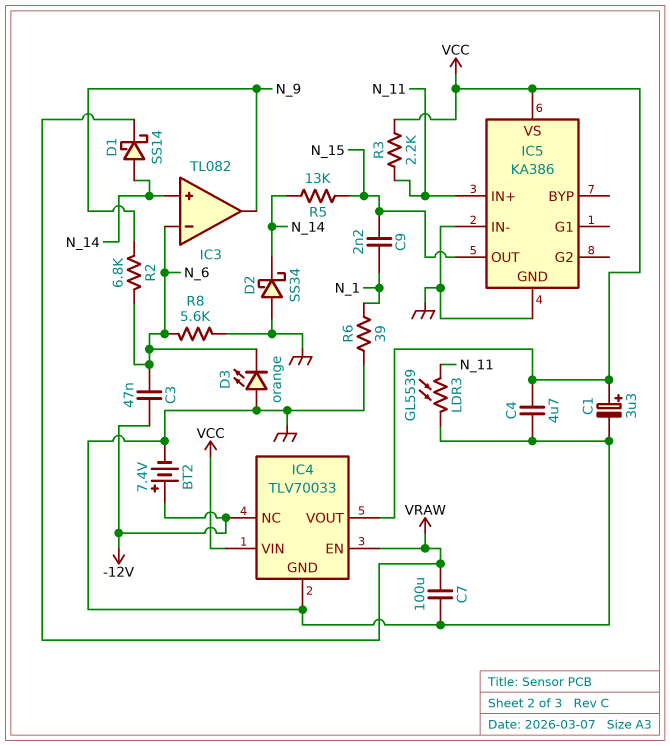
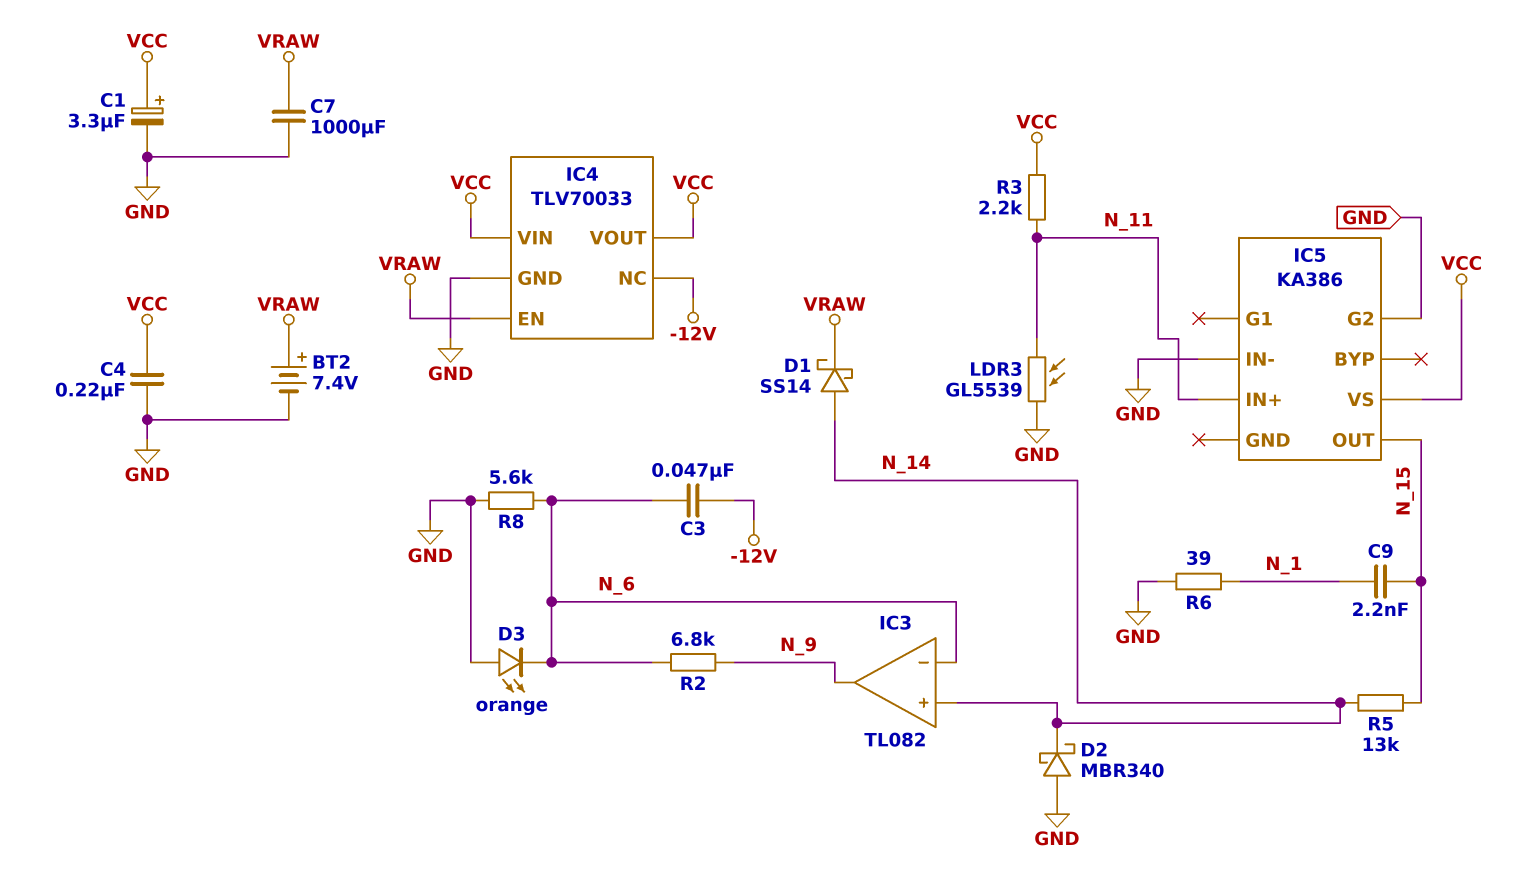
BT2: 7.4V (plus -12V, minus GND) -> 7.4V (plus VRAW, minus GND)
C4: 4.7uF (GND, VCC) -> 220nF (GND, VCC)
C7: 100uF (GND, VRAW) -> 1000uF (GND, VRAW)
D2: schottky SS34 (A GND, K N_14) -> schottky MBR340 (A GND, K N_14)
IC5 pin G2: none -> GND
IC5 pin GND: GND -> none

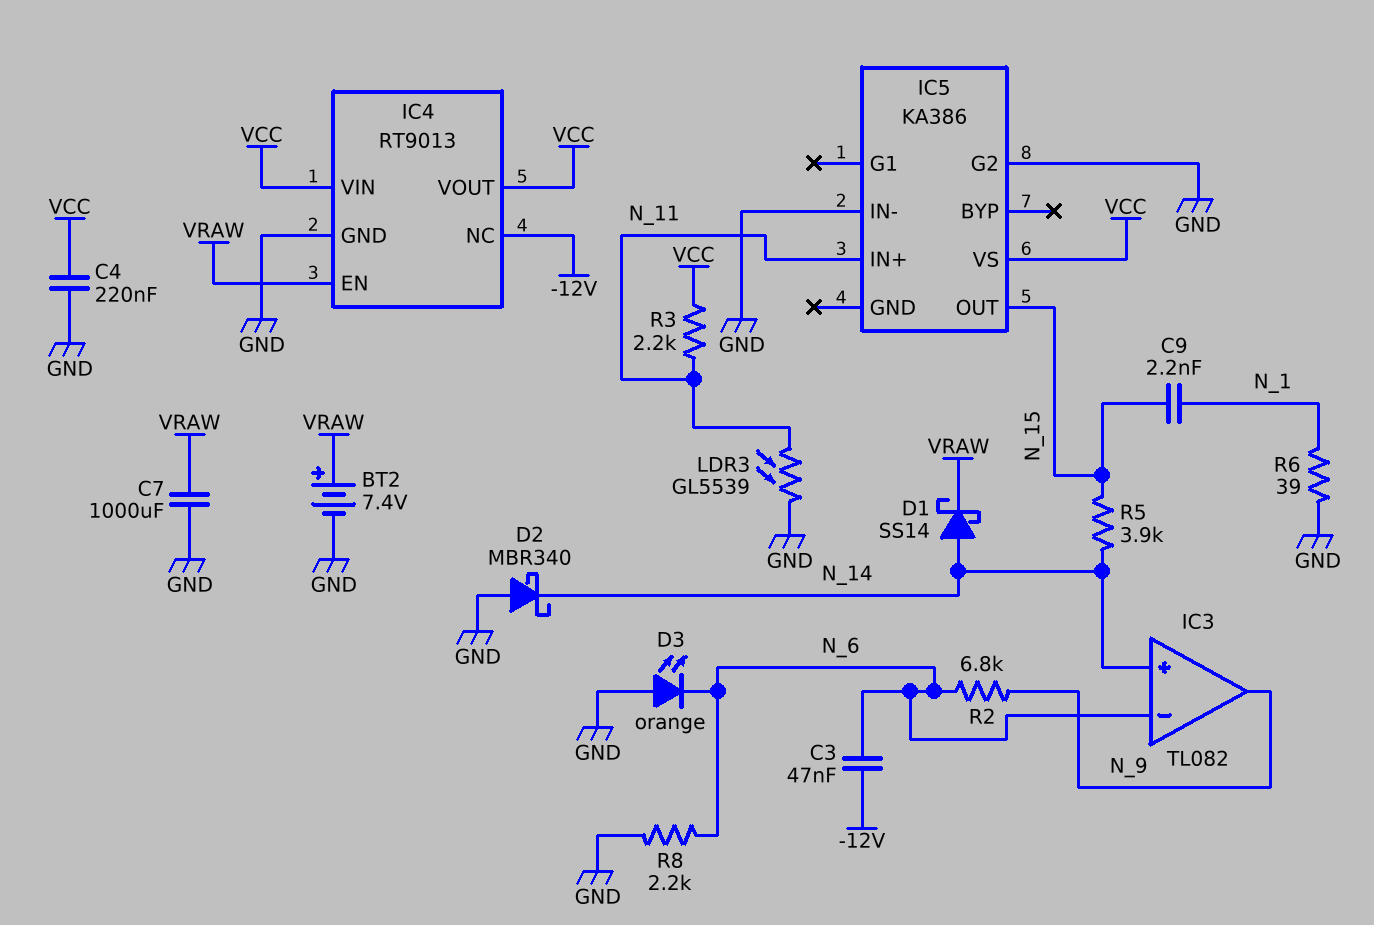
C1: 3.3uF (plus VCC, minus GND) -> none
IC4: TLV70033 -> RT9013
R5: 13k (N_14, N_15) -> 3.9k (N_14, N_15)
R8: 5.6k (GND, N_6) -> 2.2k (GND, N_6)

